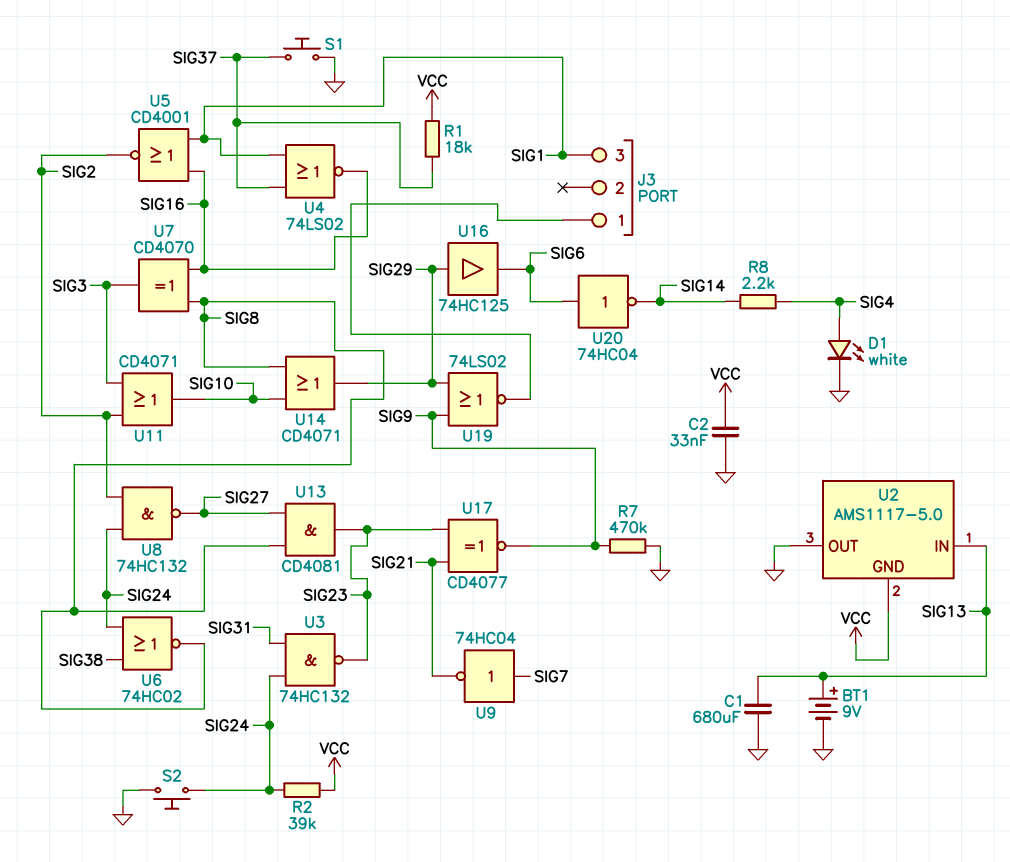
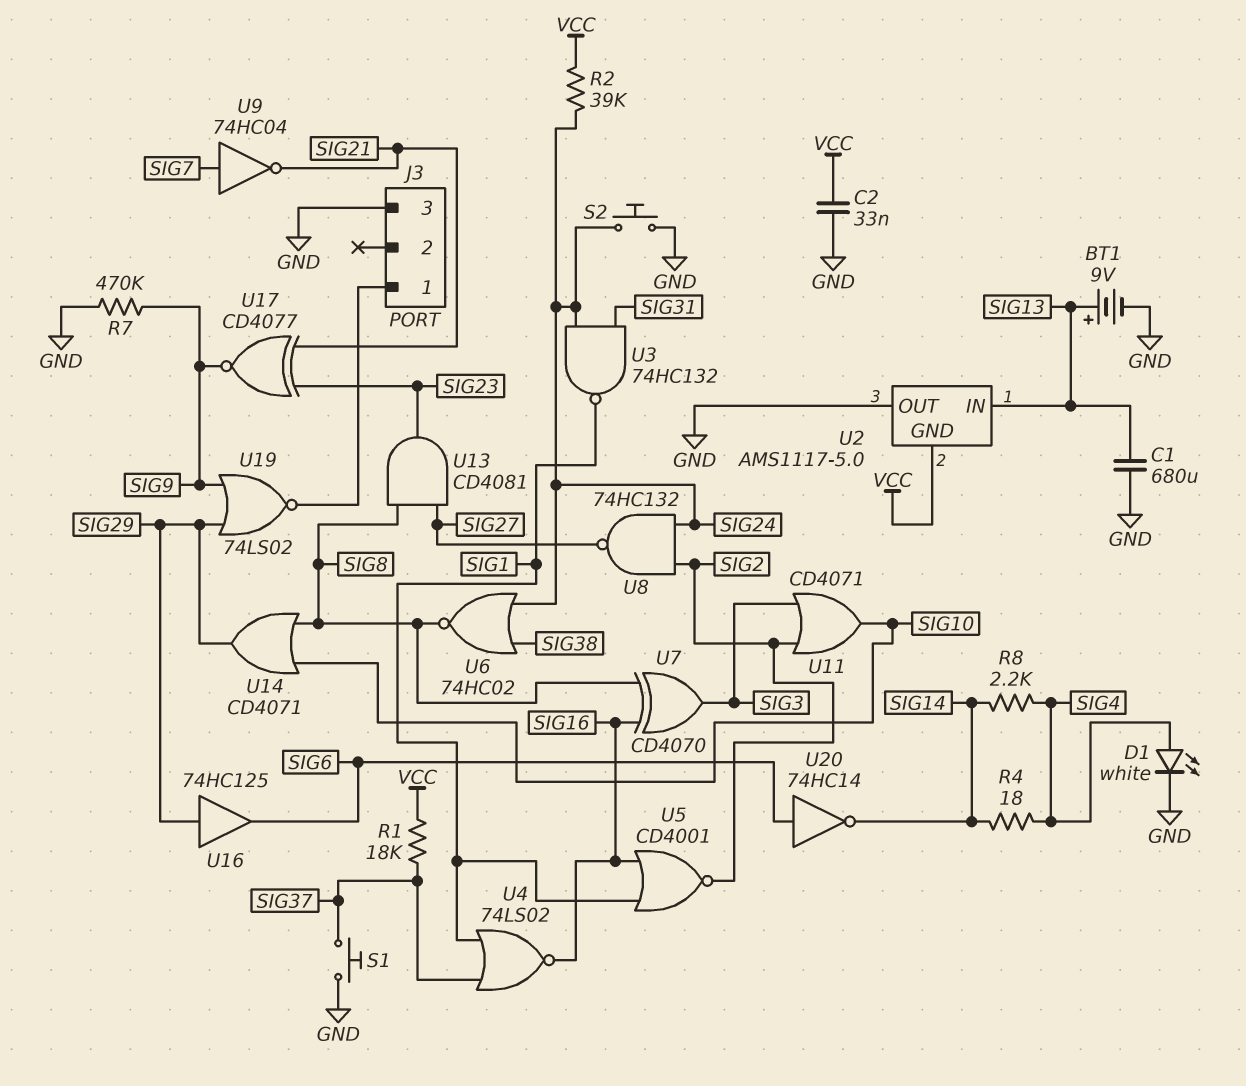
J3 pin 3: SIG1 -> GND
R4: none -> 18 (SIG4, SIG14)
U3: NAND 74HC132 (in SIG24, in SIG31, out SIG23) -> NAND 74HC132 (in SIG24, in SIG31, out SIG1)
U20: NOT 74HC04 (in SIG6, out SIG14) -> NOT 74HC14 (in SIG6, out SIG14)

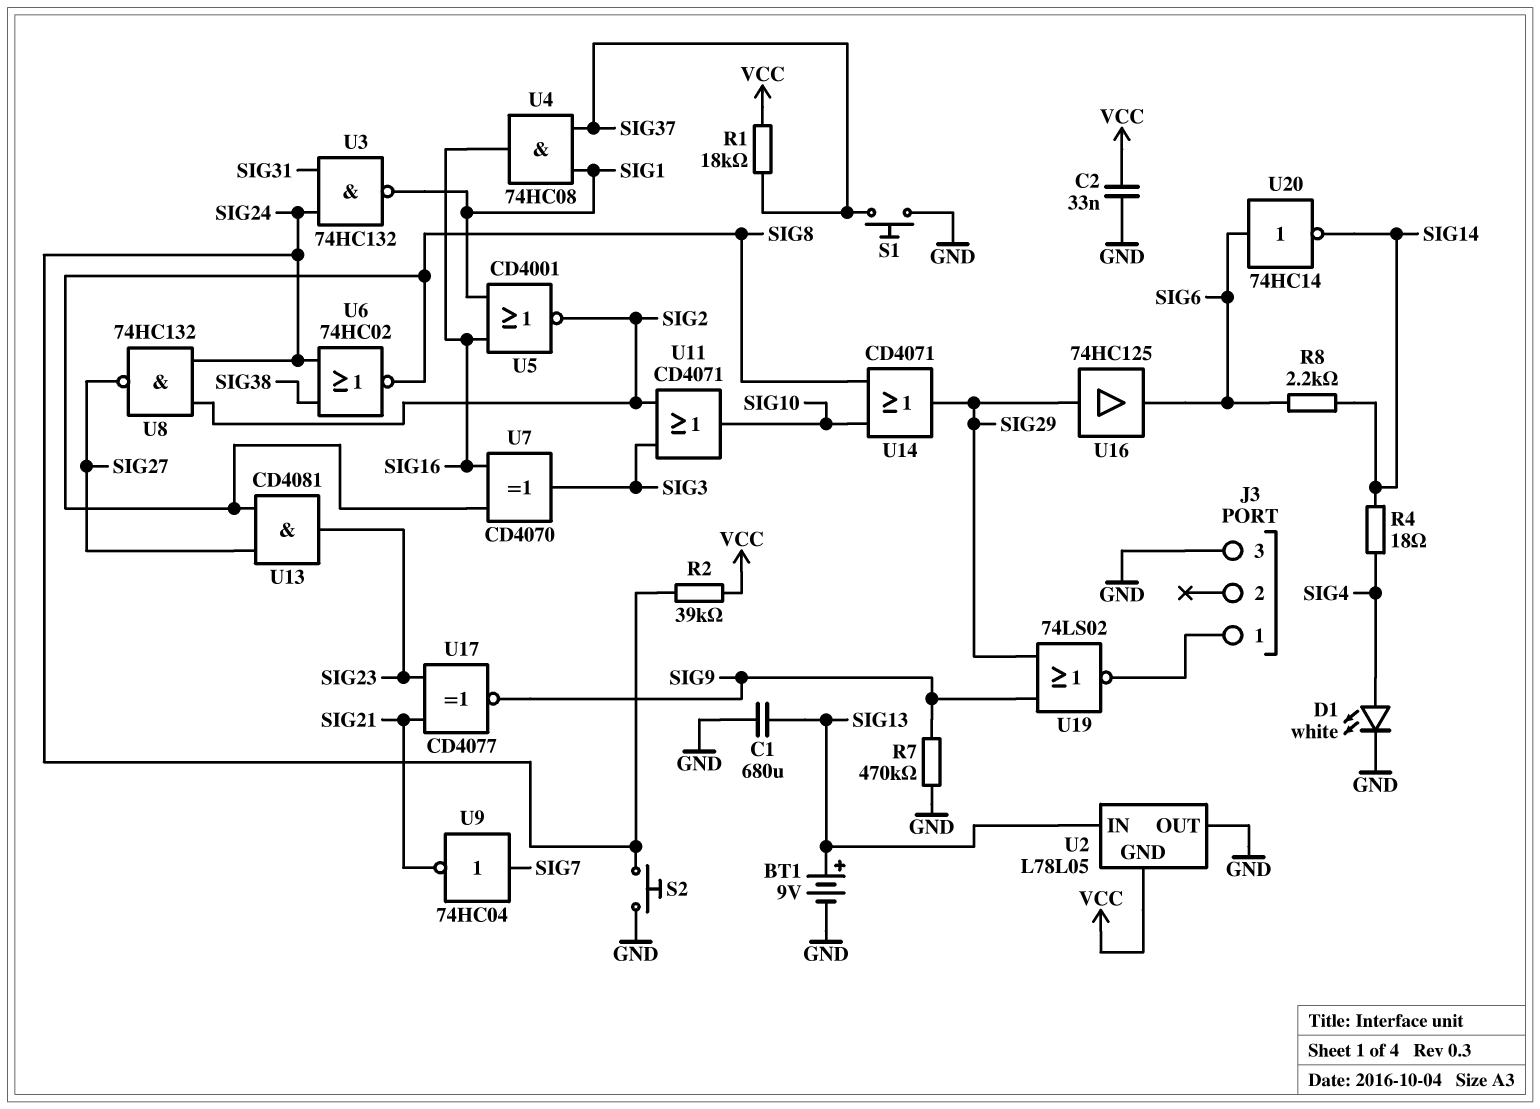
R8: 2.2k (SIG4, SIG14) -> 2.2k (SIG6, SIG14)
U2: AMS1117-5.0 -> L78L05
U4: NOR 74LS02 (in SIG1, in SIG37, out SIG16) -> AND 74HC08 (in SIG1, in SIG37, out SIG16)

